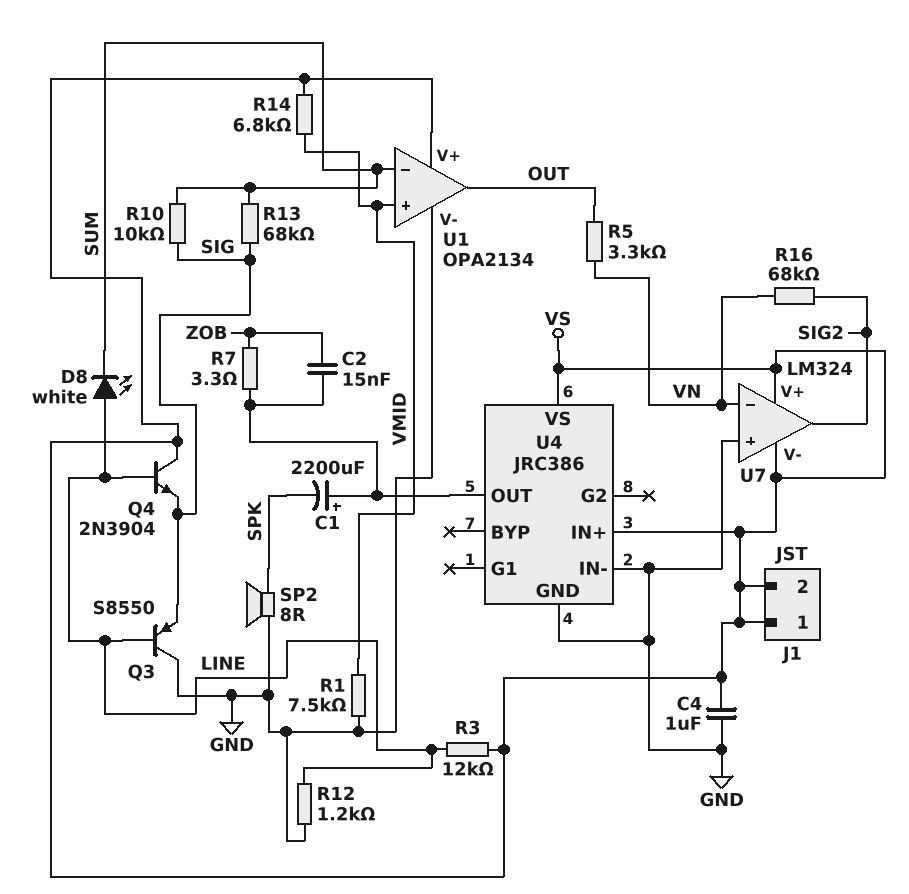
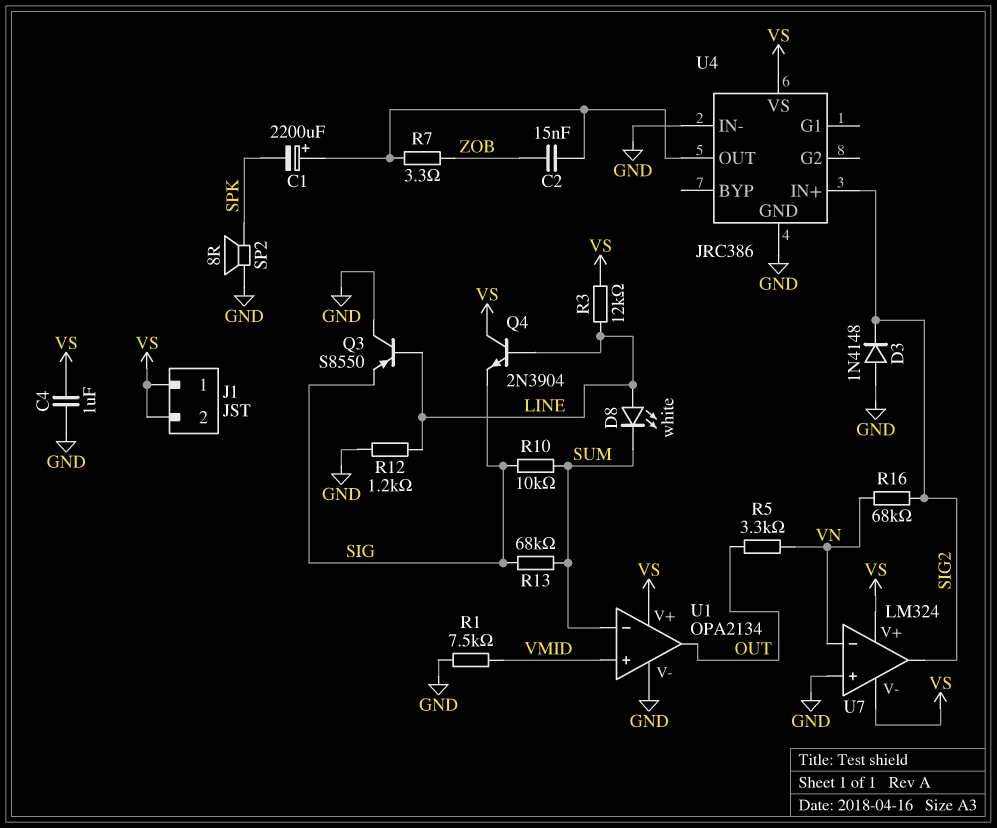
D3: none -> diode 1N4148 (A GND, K SIG2)
R14: 6.8k (VMID, VS) -> none
U4 pin IN+: VS -> SIG2

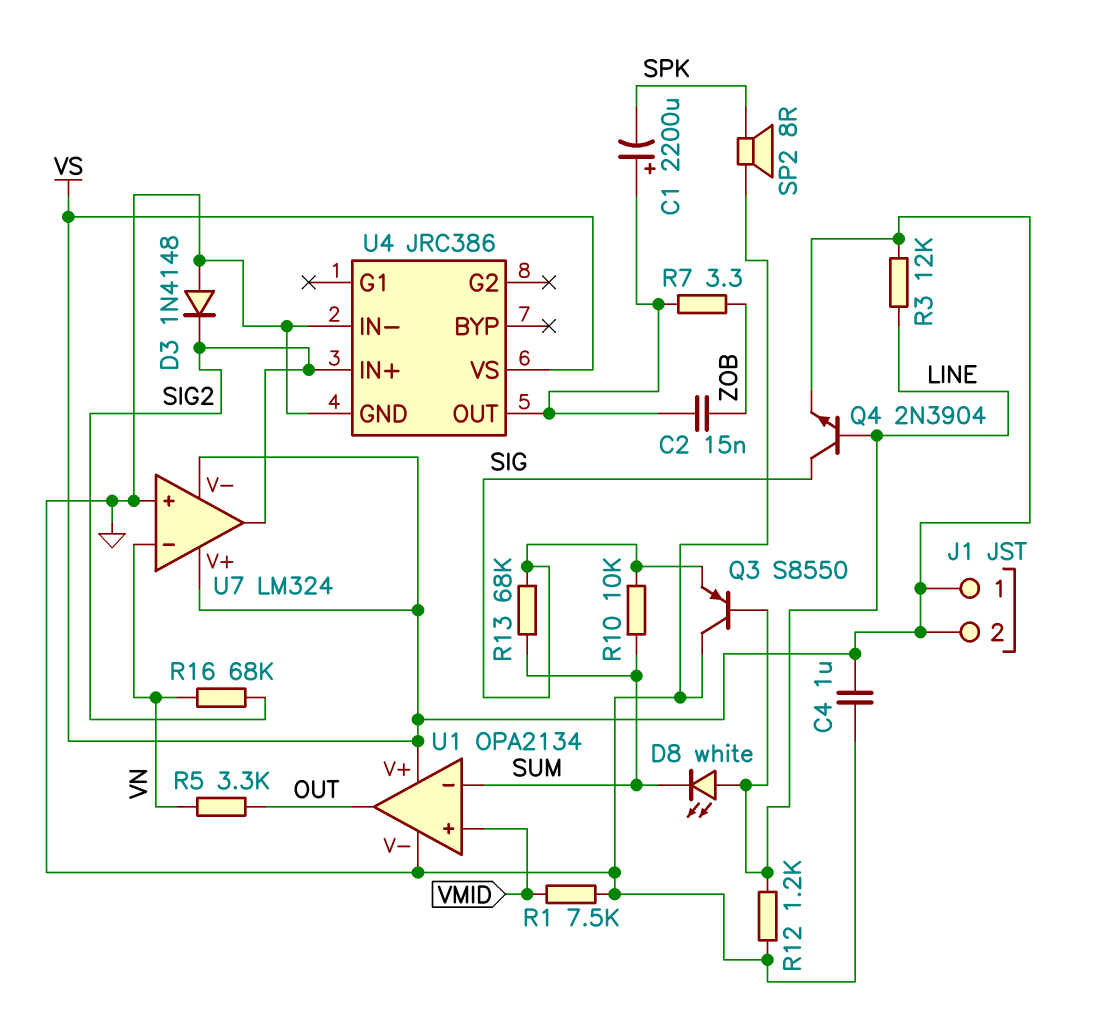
Q4: NPN 2N3904 (B LINE, C VS, E SIG) -> NPN 2N3904 (B LINE, C SIG, E VS)

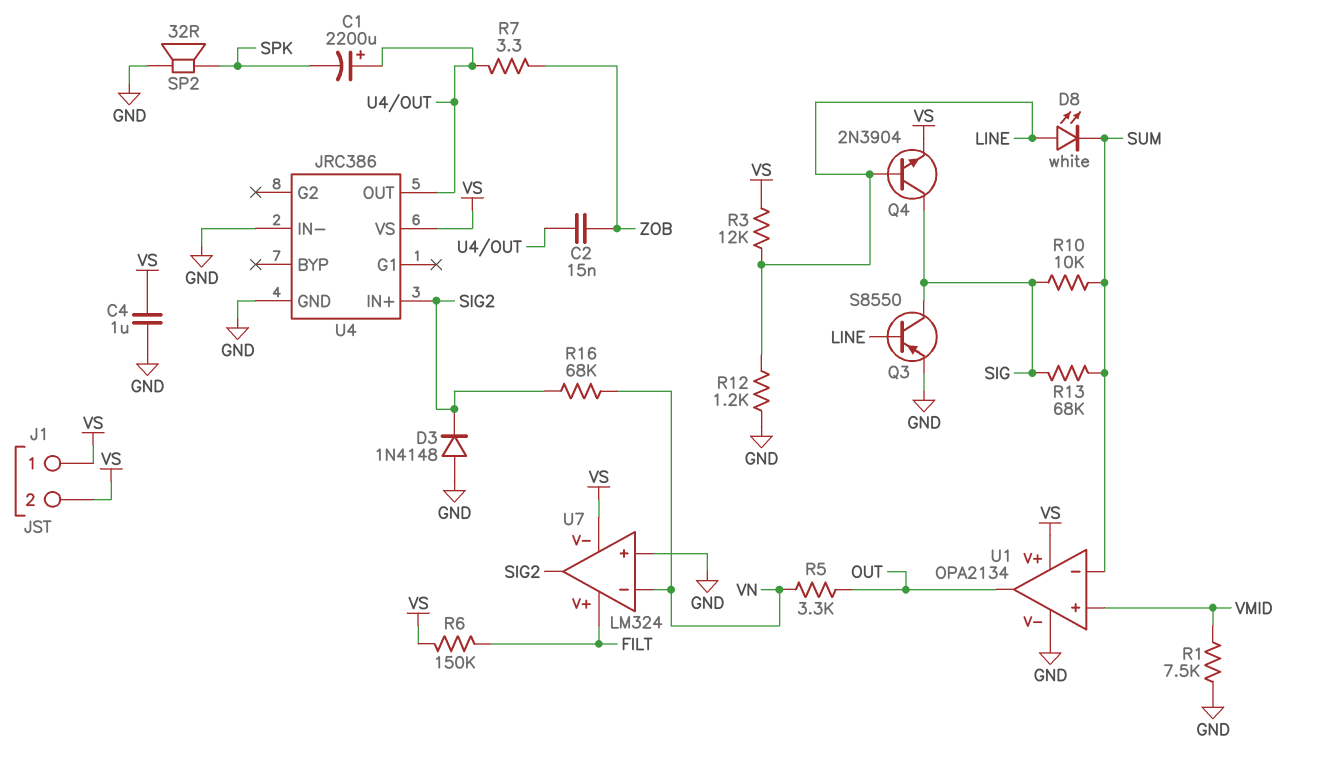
Q3: PNP S8550 (B LINE, C GND, E SIG) -> PNP S8550 (B LINE, C SIG, E GND)
R6: none -> 150k (FILT, VS)
SP2: speaker 8R (GND, SPK) -> speaker 32R (GND, SPK)
U7 pin V+: VS -> FILT

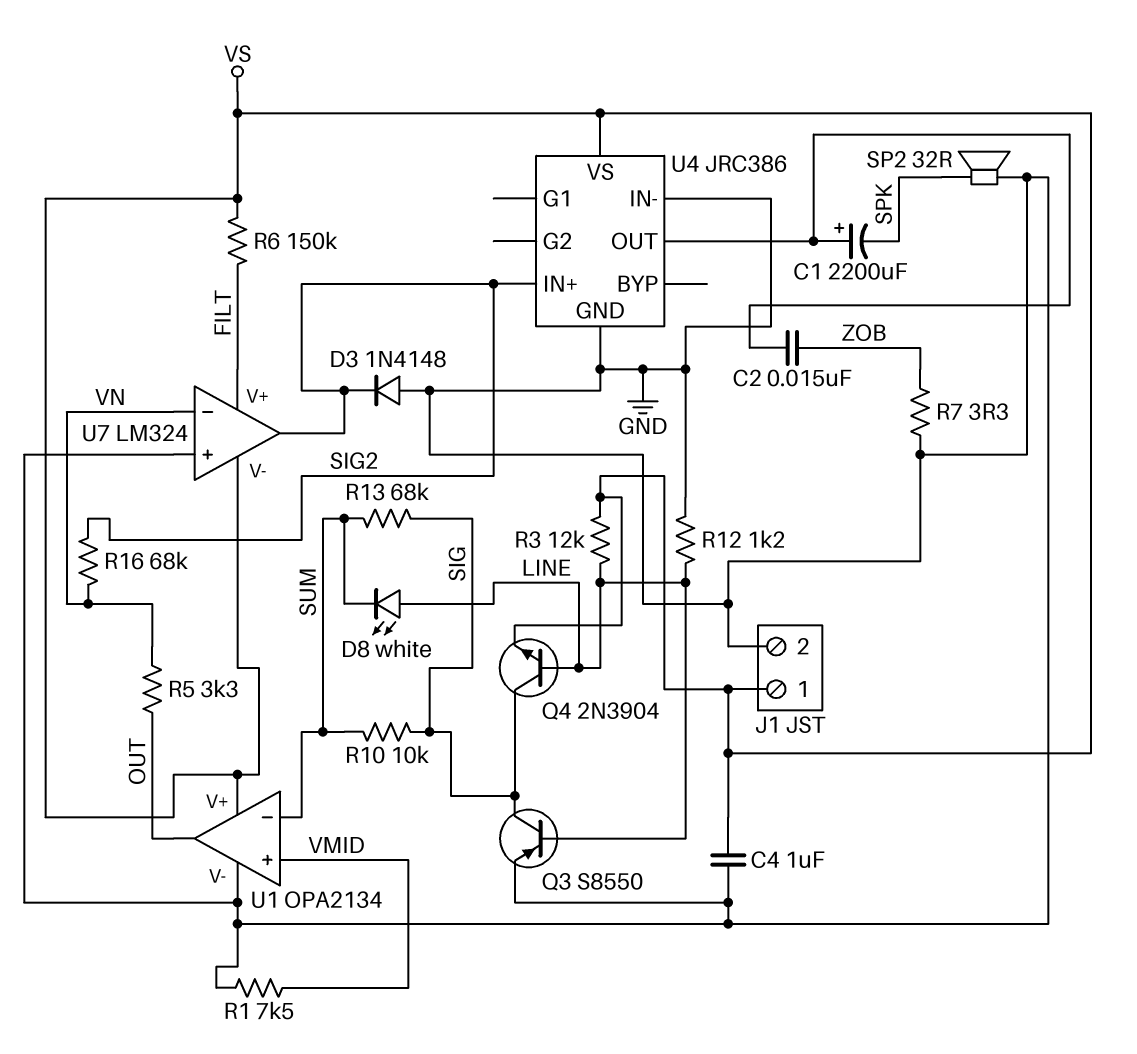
J1 pin 2: VS -> GND
R7: 3.3 (U4/OUT, ZOB) -> 3.3 (GND, ZOB)

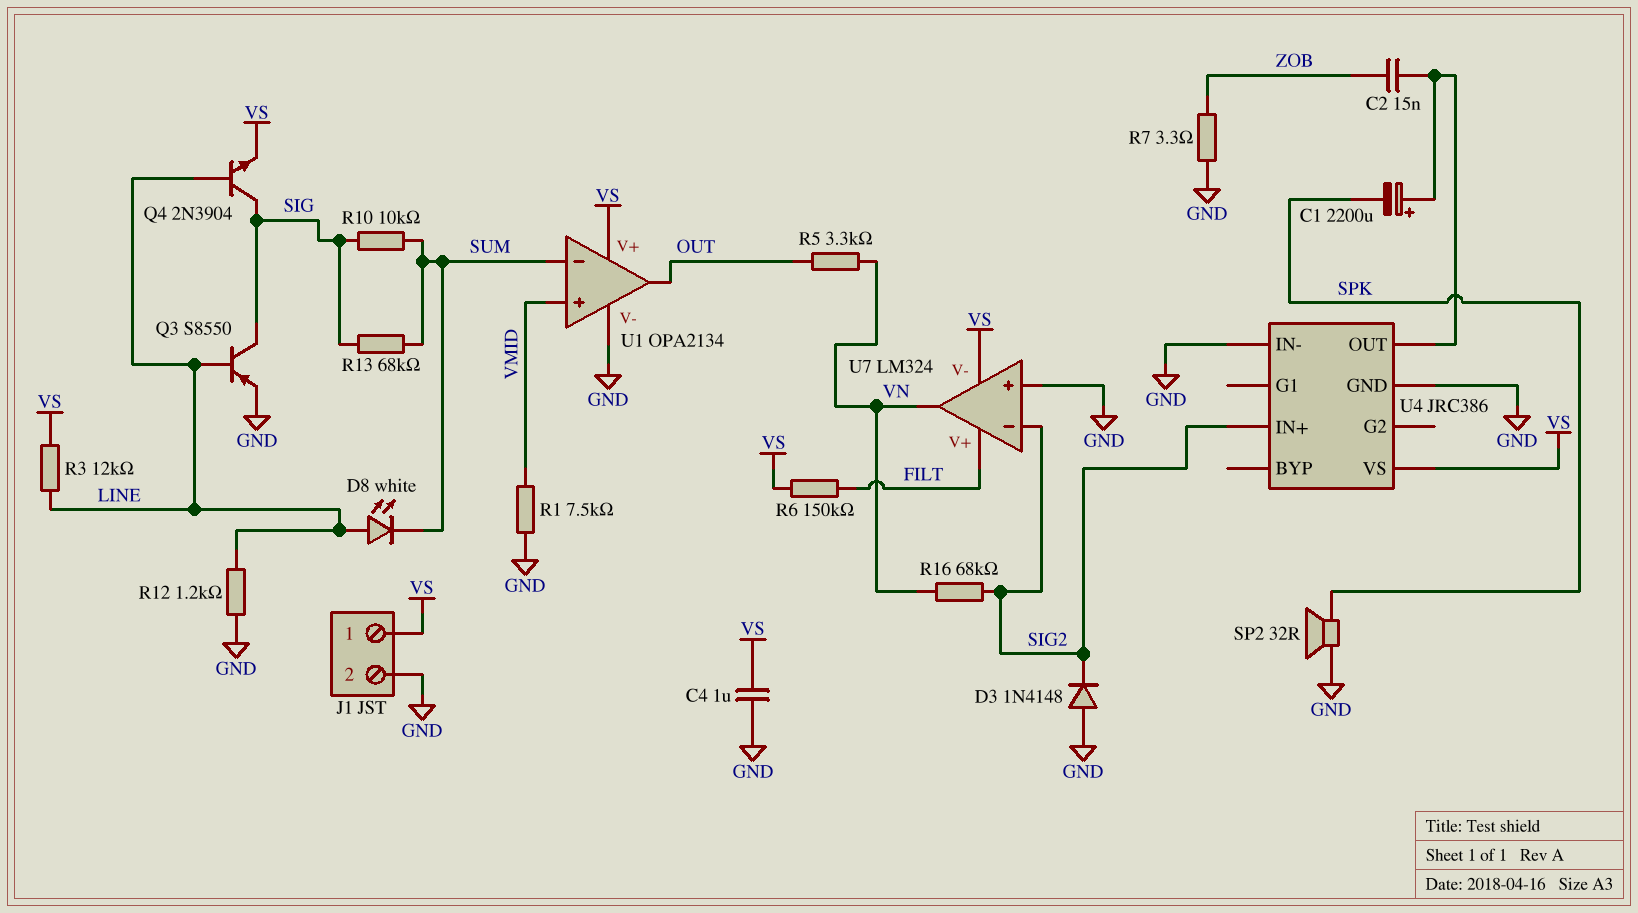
U7 pin in-: VN -> SIG2
U7 pin out: SIG2 -> VN

